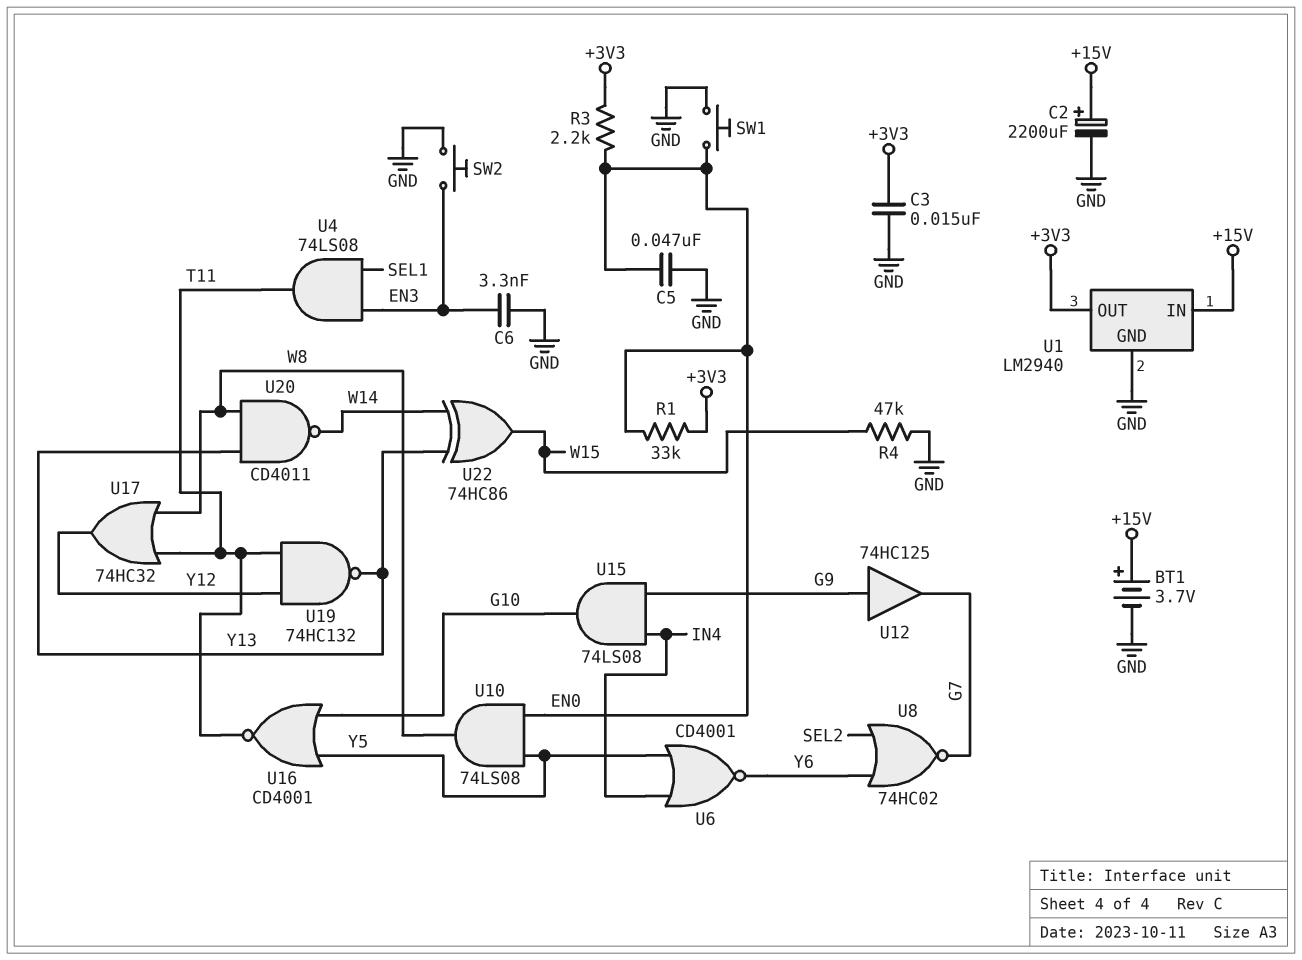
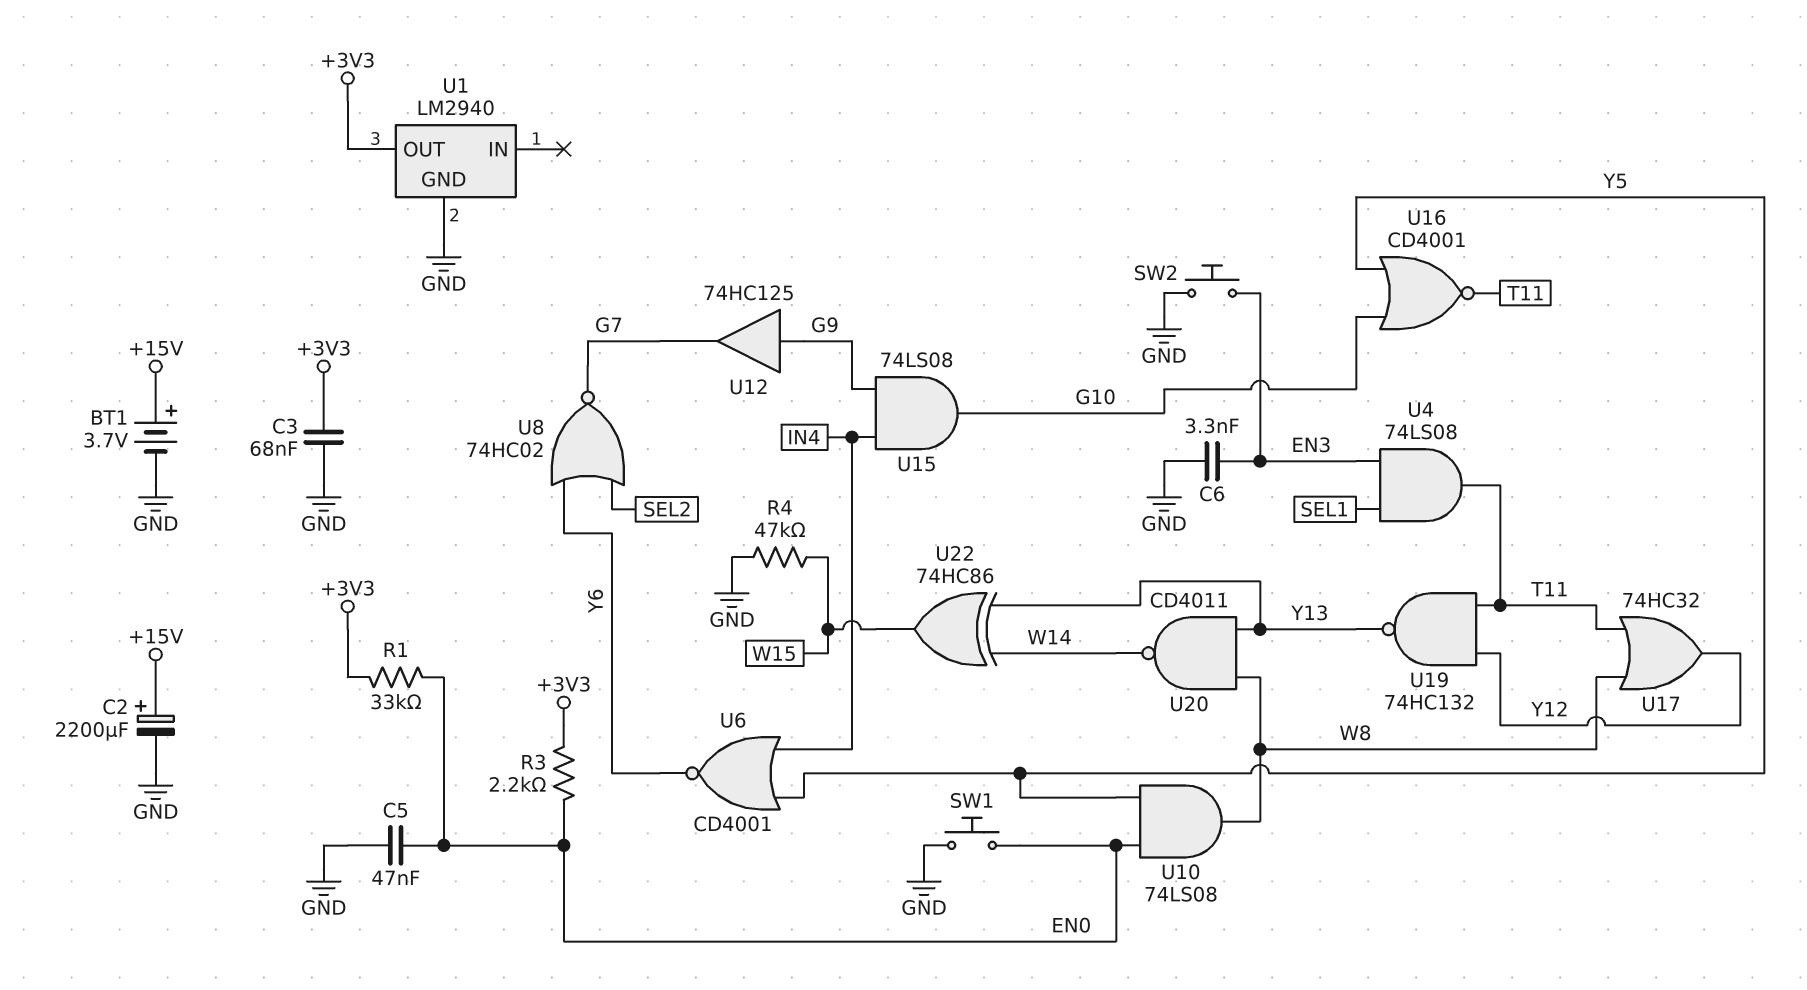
C3: 15nF (+3V3, GND) -> 68nF (+3V3, GND)
U1 pin IN: +15V -> none

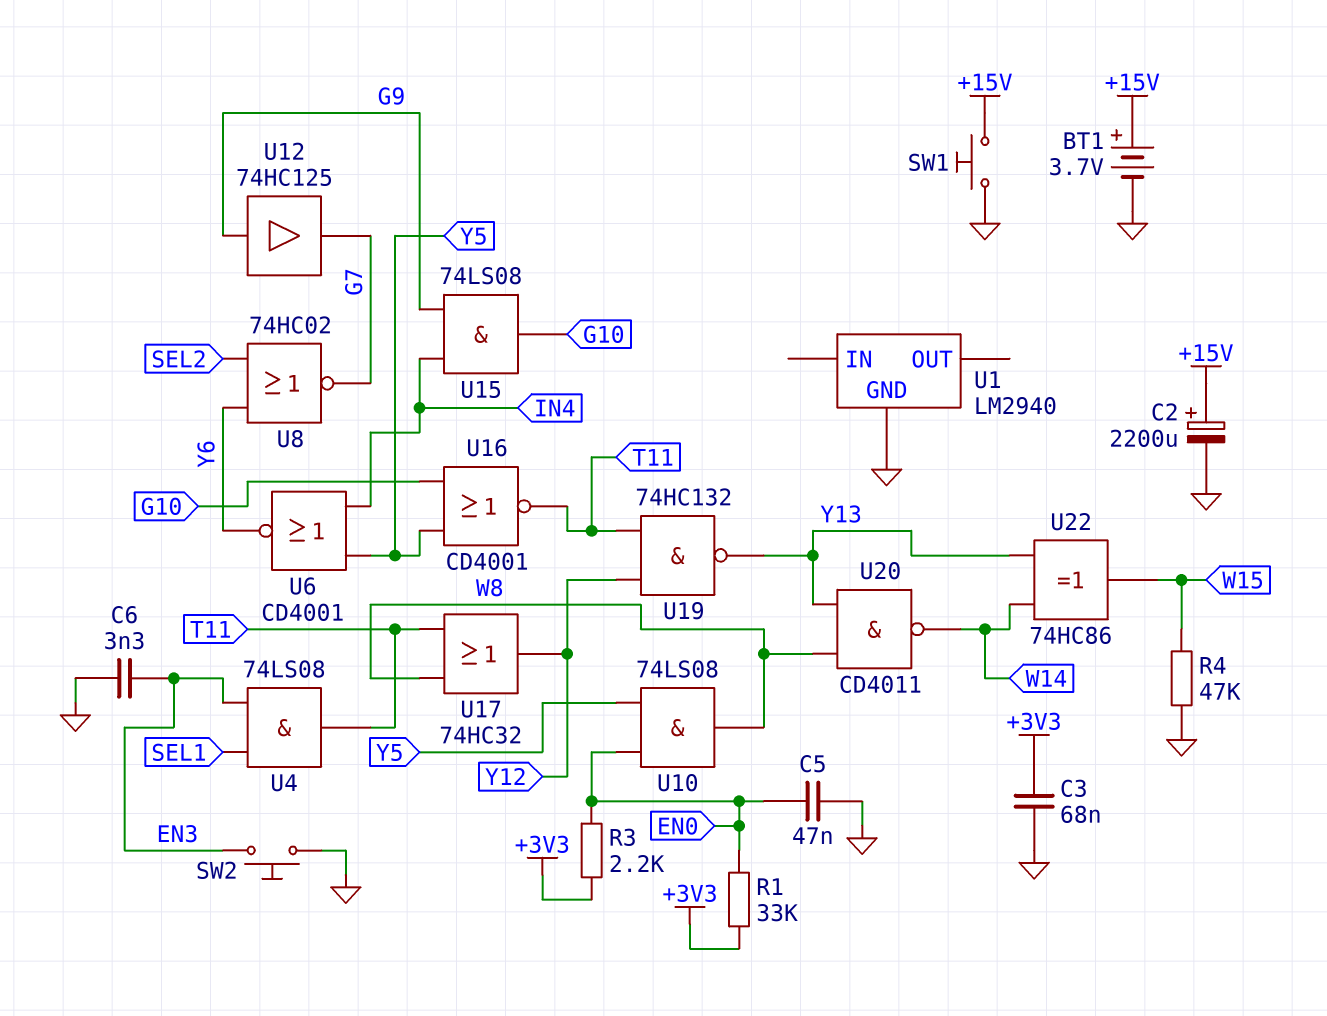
SW1: button (EN0, GND) -> button (+15V, GND)
U1 pin OUT: +3V3 -> none

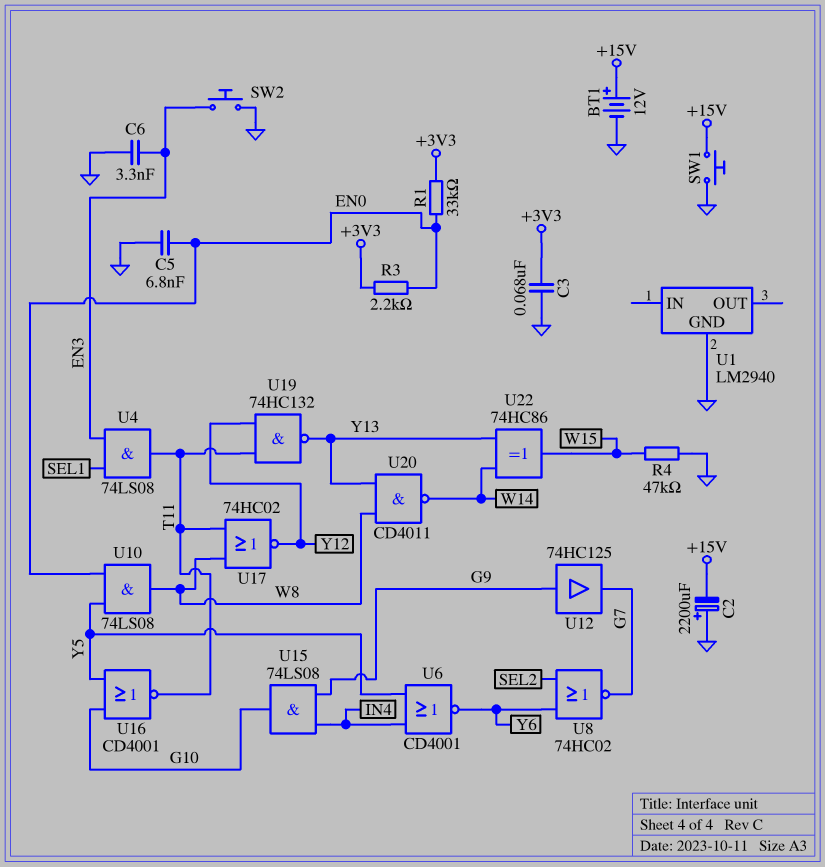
BT1: 3.7V (plus +15V, minus GND) -> 12V (plus +15V, minus GND)
C2: 2200uF (plus +15V, minus GND) -> 2200uF (plus GND, minus +15V)
C5: 47nF (EN0, GND) -> 6.8nF (EN0, GND)
U17: OR 74HC32 (in T11, in W8, out Y12) -> NOR 74HC02 (in T11, in W8, out Y12)

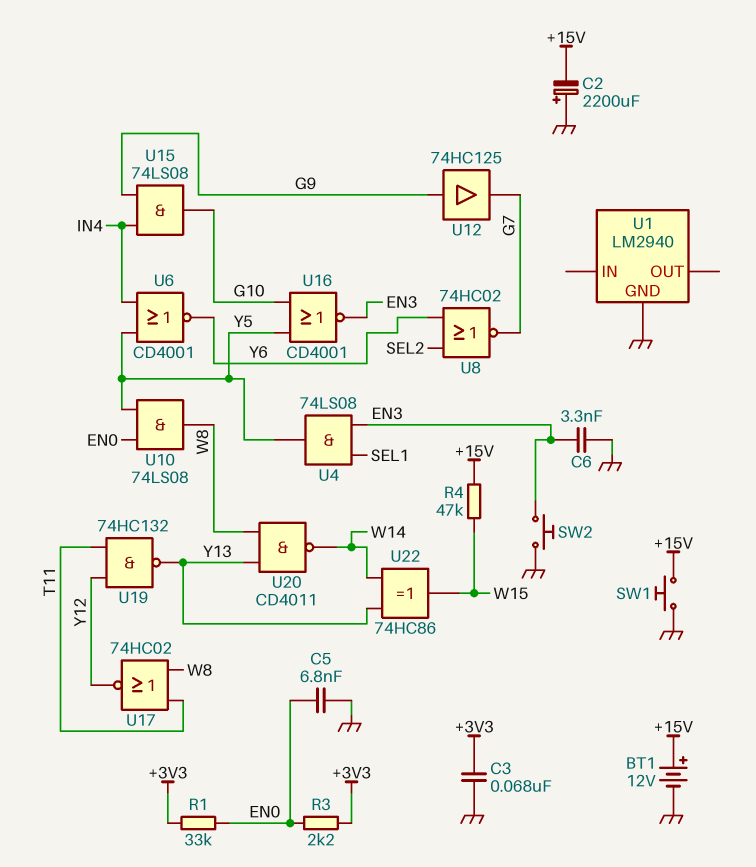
R4: 47k (GND, W15) -> 47k (+15V, W15)
U4: AND 74LS08 (in EN3, in SEL1, out T11) -> AND 74LS08 (in EN3, in SEL1, out Y5)
U16: NOR CD4001 (in G10, in Y5, out T11) -> NOR CD4001 (in G10, in Y5, out EN3)

